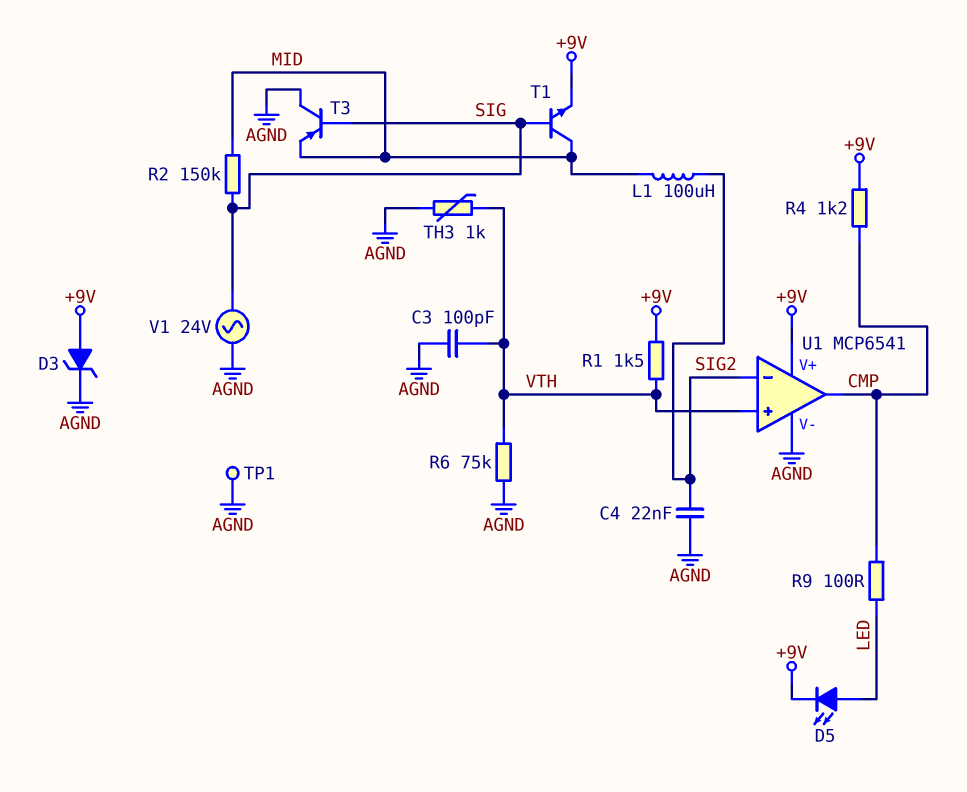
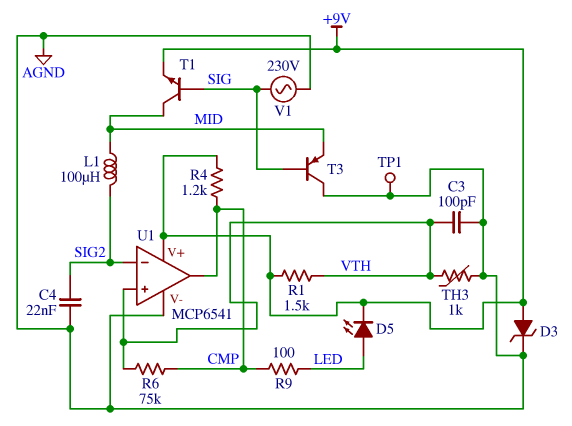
R2: 150k (MID, SIG) -> none
R6: 75k (AGND, VTH) -> 75k (CMP, VTH)
V1: AC 24V (AGND, SIG) -> AC 230V (AGND, SIG)

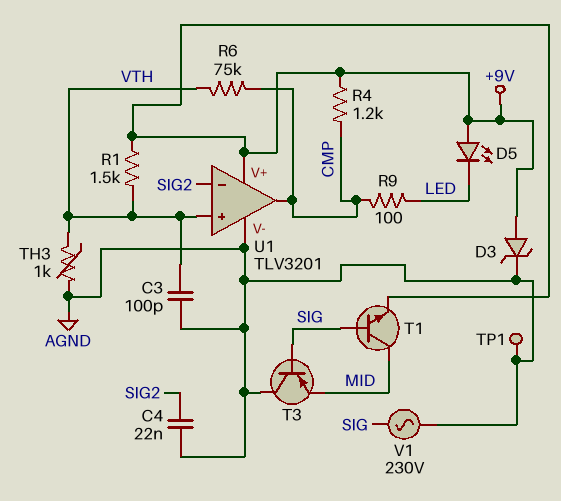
D5: LED (A LED, K +9V) -> LED (A +9V, K LED)
L1: 100uH (MID, SIG2) -> none
U1: MCP6541 -> TLV3201

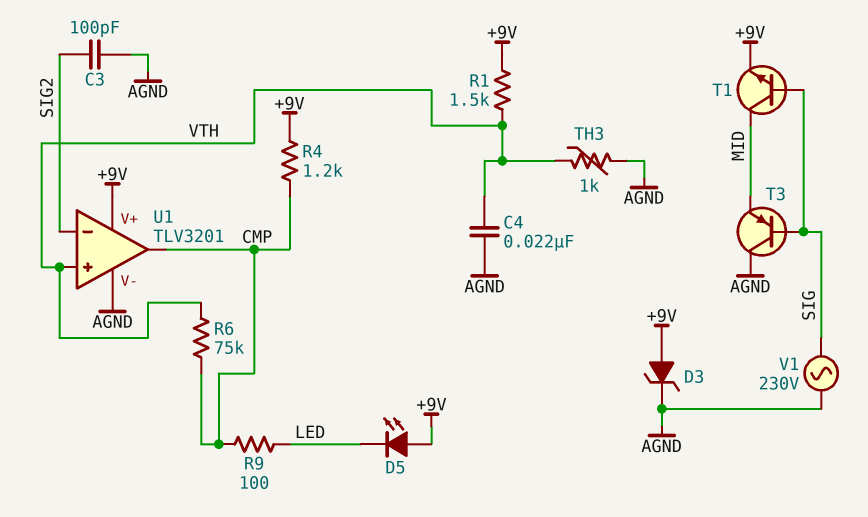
C3: 100pF (AGND, VTH) -> 100pF (AGND, SIG2)
C4: 22nF (AGND, SIG2) -> 22nF (AGND, VTH)
TP1: test point (AGND) -> none

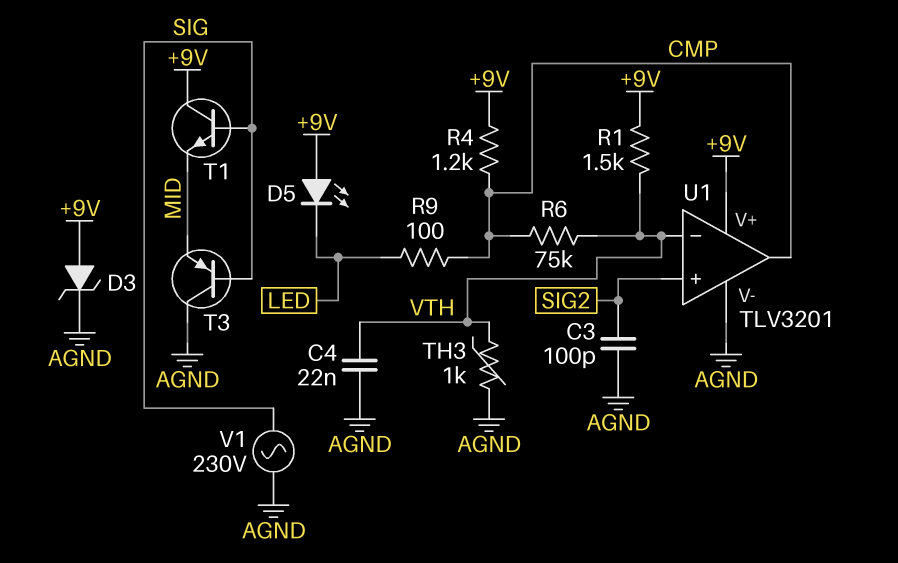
T1: NPN (B SIG, C MID, E +9V) -> NPN (B SIG, C +9V, E MID)
U1 pin in+: VTH -> SIG2
U1 pin in-: SIG2 -> VTH

